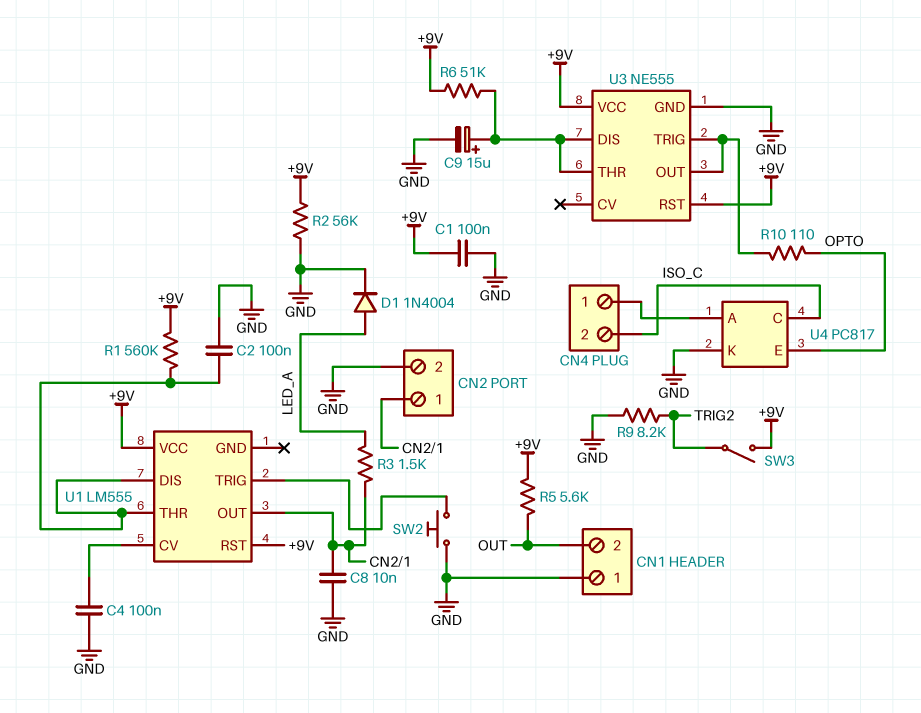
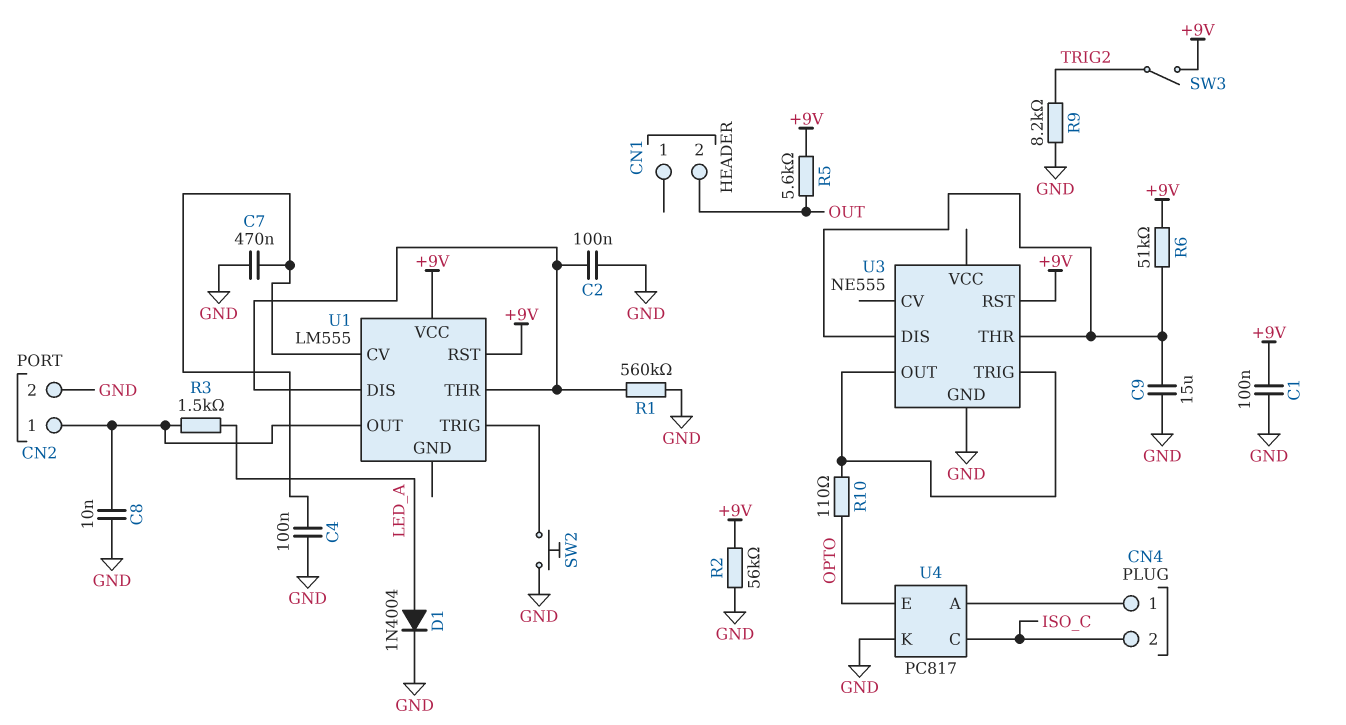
C7: none -> 470nF (GND, U1/CV)
C9: 15uF (plus U3/DIS, minus GND) -> 15uF (GND, U3/DIS)
CN1 pin 1: GND -> none
R1: 560k (+9V, U1/DIS) -> 560k (GND, U1/DIS)
U3 pin VCC: +9V -> none

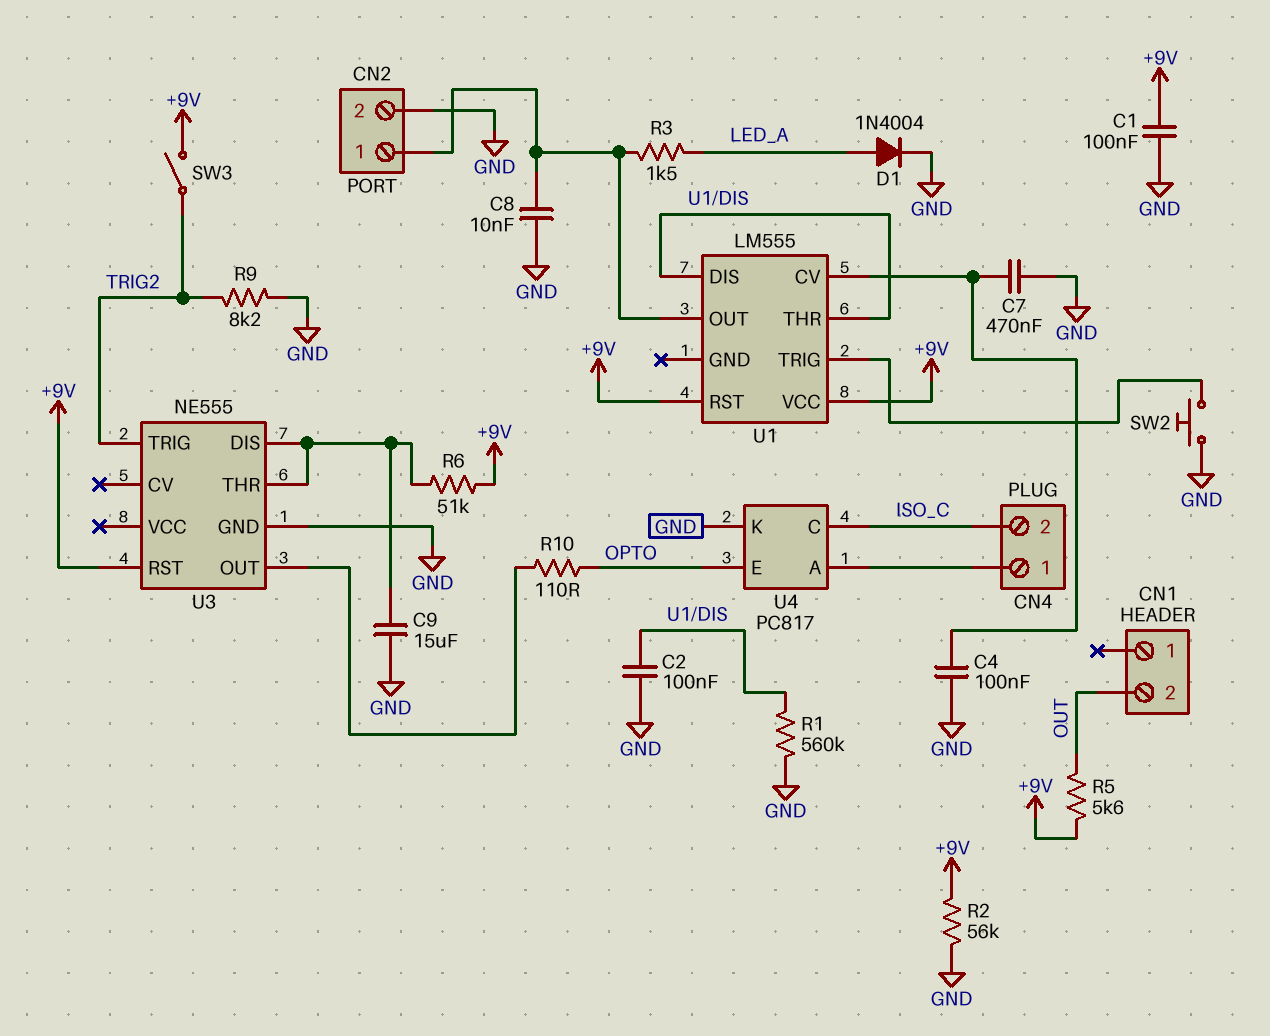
U3 pin TRIG: U3/OUT -> TRIG2

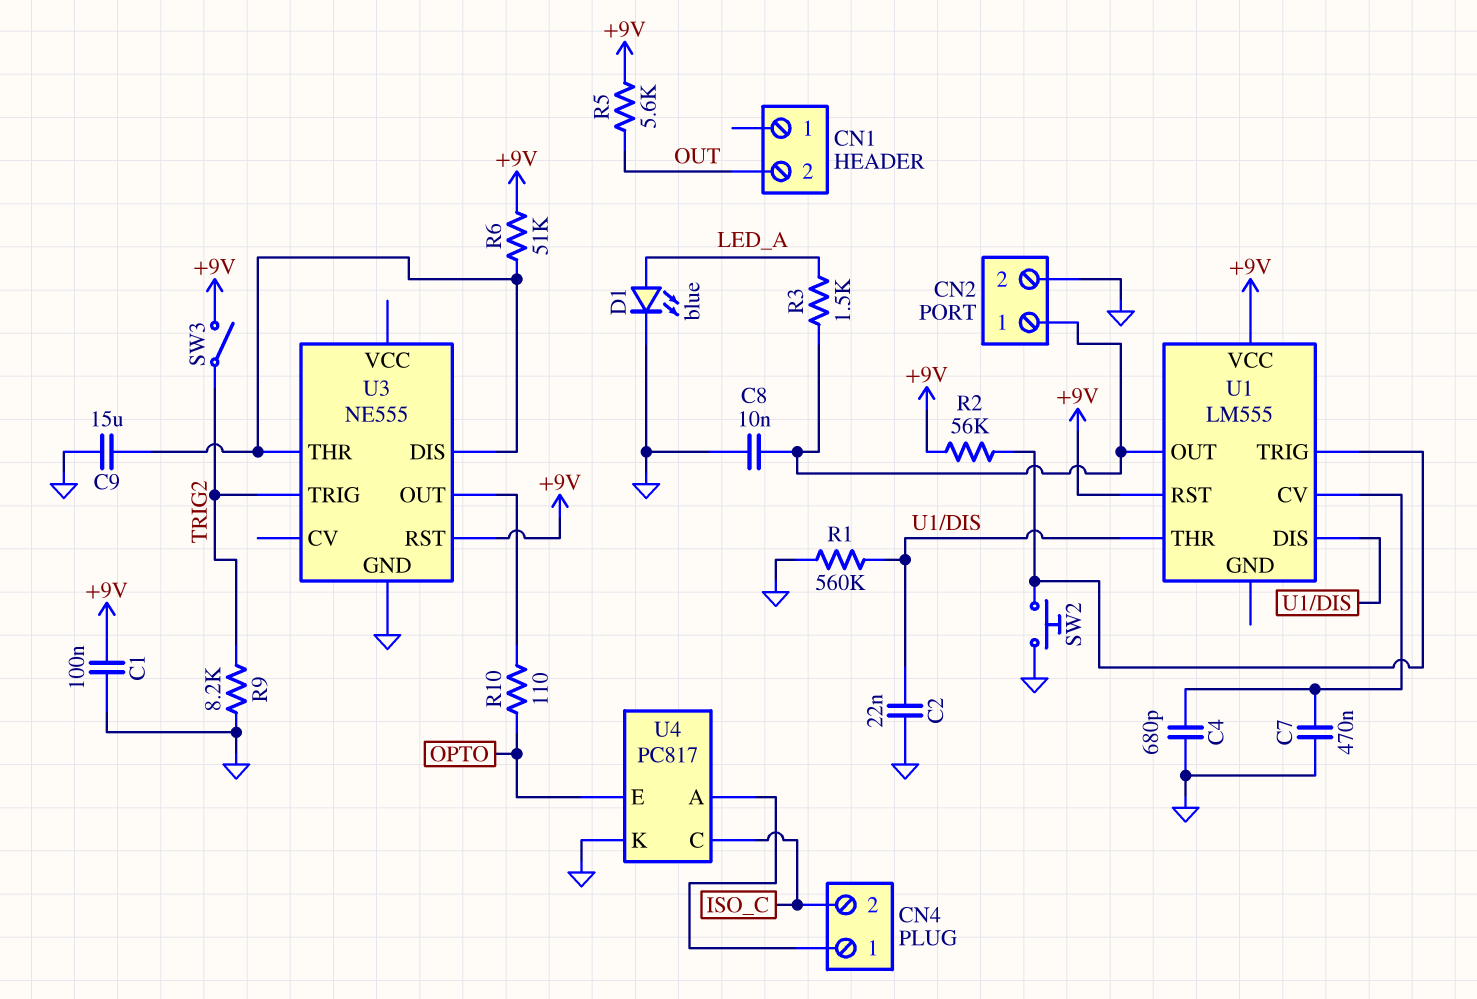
C2: 100nF (GND, U1/DIS) -> 22nF (GND, U1/DIS)
C4: 100nF (GND, U1/CV) -> 680pF (GND, U1/CV)
D1: diode 1N4004 (A LED_A, K GND) -> LED blue (A LED_A, K GND)
R2: 56k (+9V, GND) -> 56k (+9V, U1/TRIG)

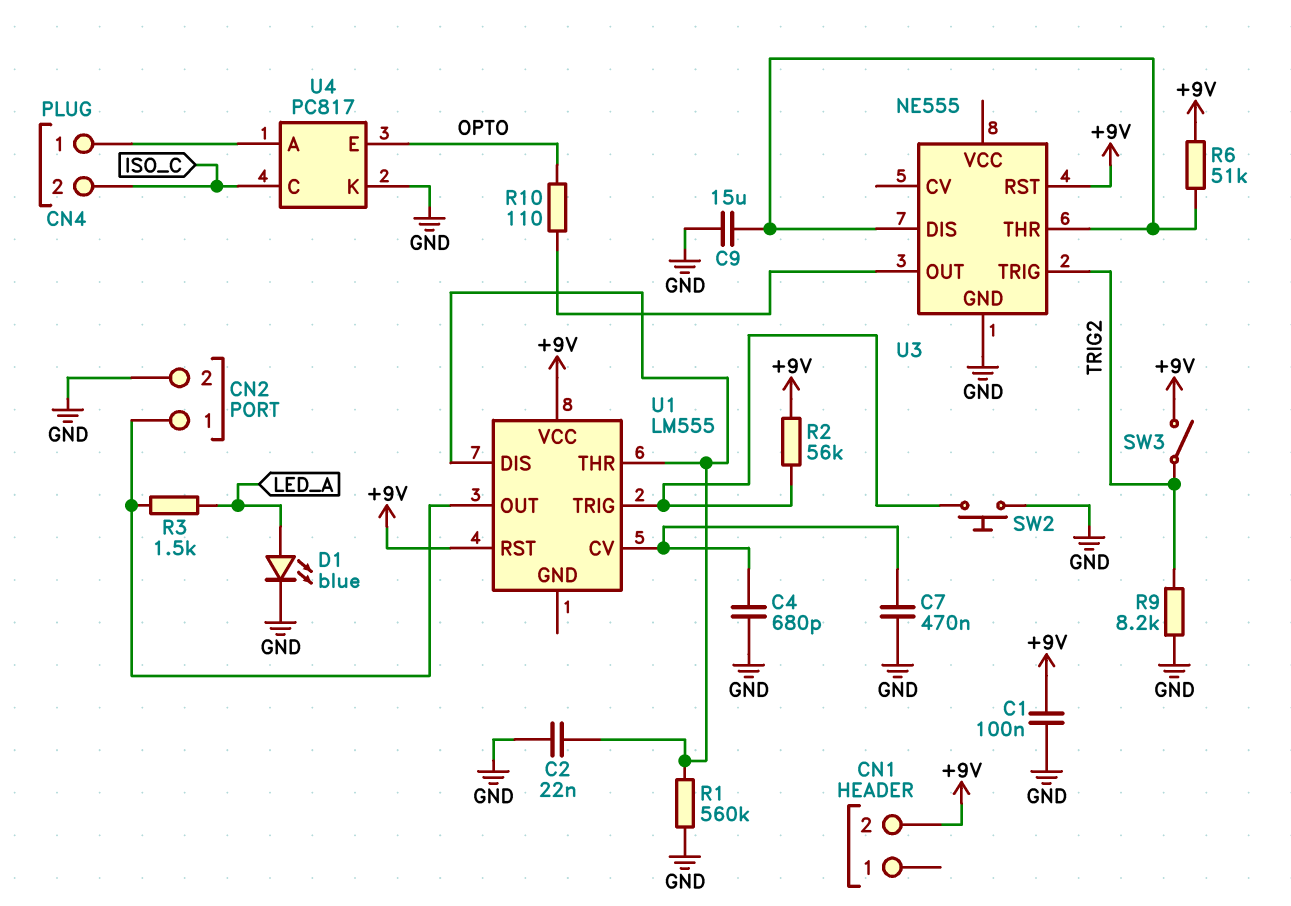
C8: 10nF (CN2/1, GND) -> none
CN1 pin 2: OUT -> +9V
R5: 5.6k (+9V, OUT) -> none

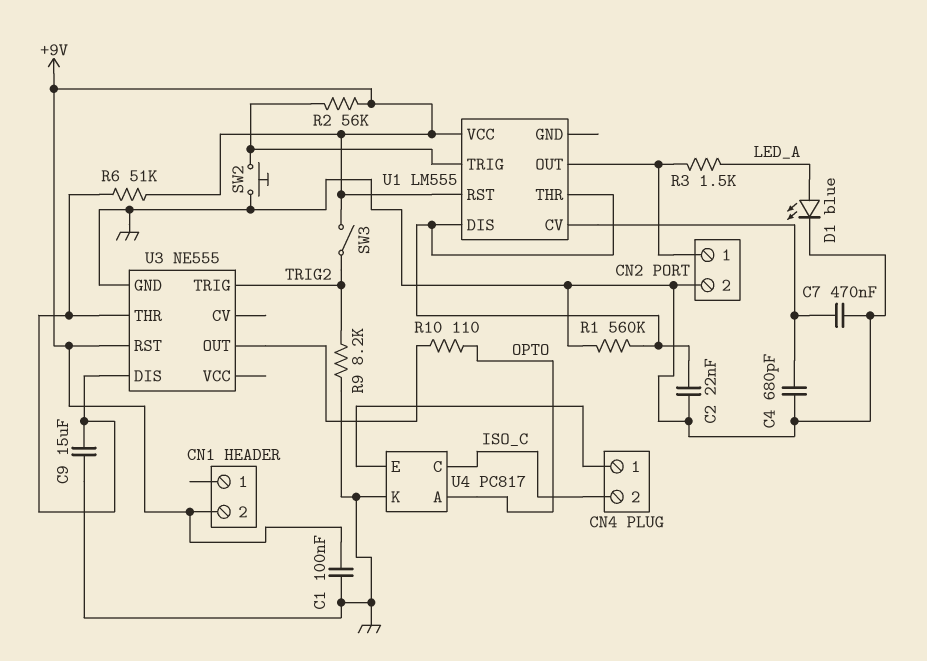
U4 pin A: CN4/1 -> OPTO
U4 pin E: OPTO -> CN4/1

